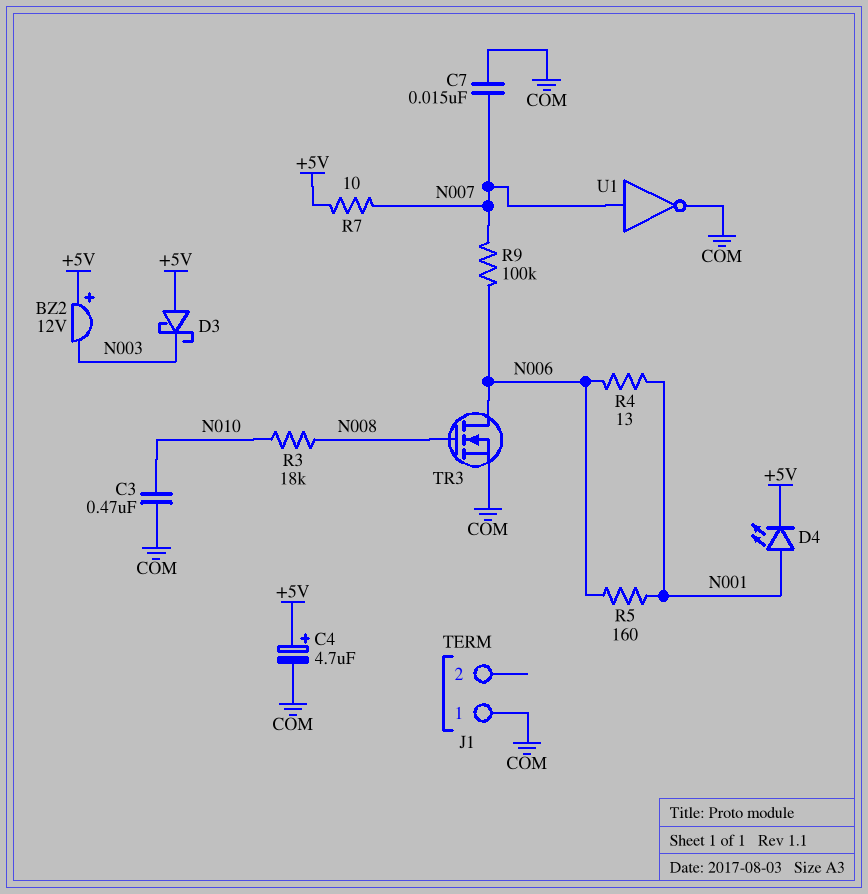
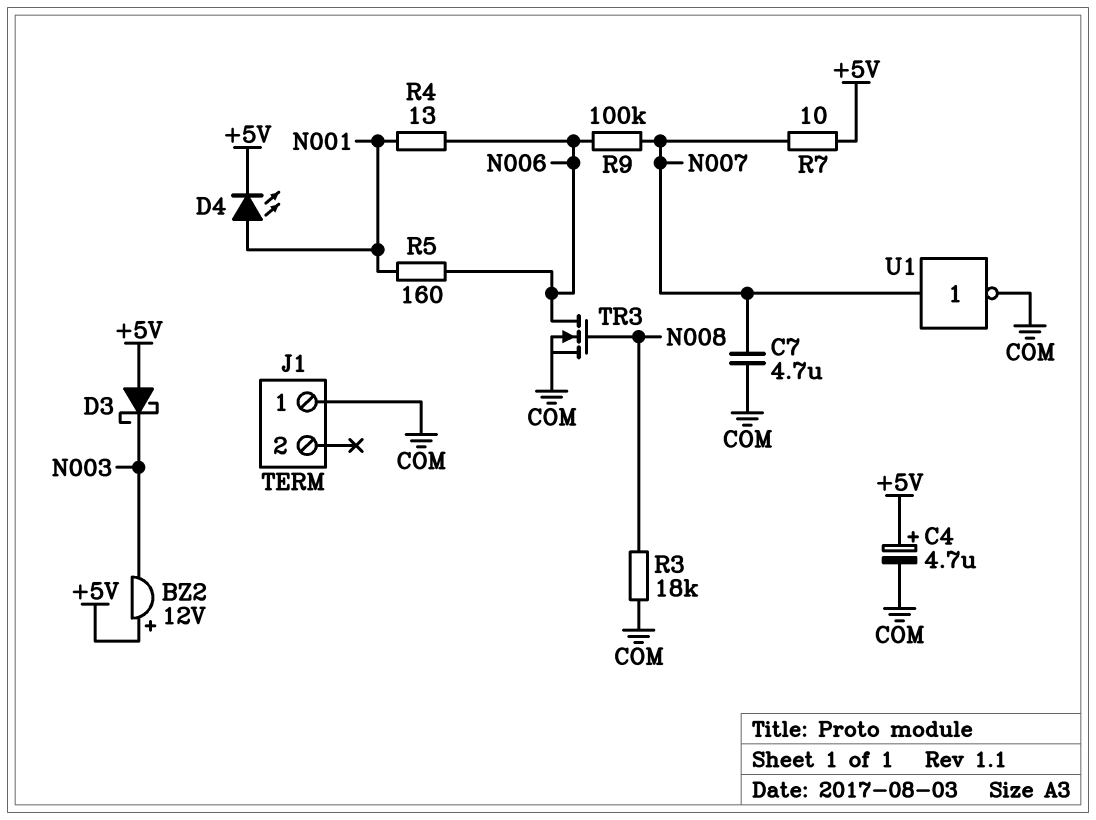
C3: 470nF (COM, N010) -> none
C7: 15nF (COM, N007) -> 4.7uF (COM, N007)
R3: 18k (N008, N010) -> 18k (COM, N008)

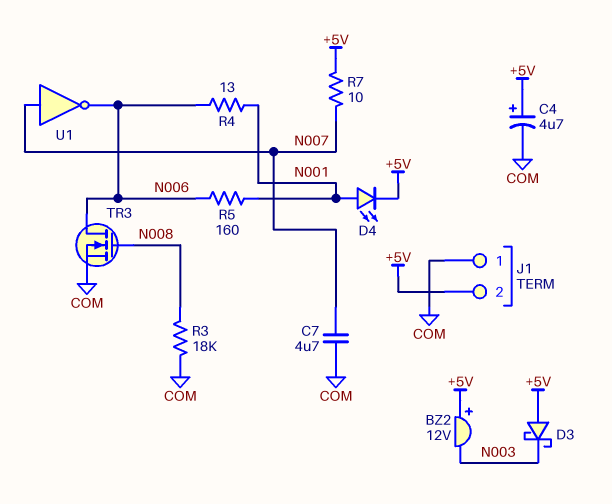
J1 pin 2: none -> +5V
R9: 100k (N006, N007) -> none
U1: NOT (in N007, out COM) -> NOT (in N007, out N006)

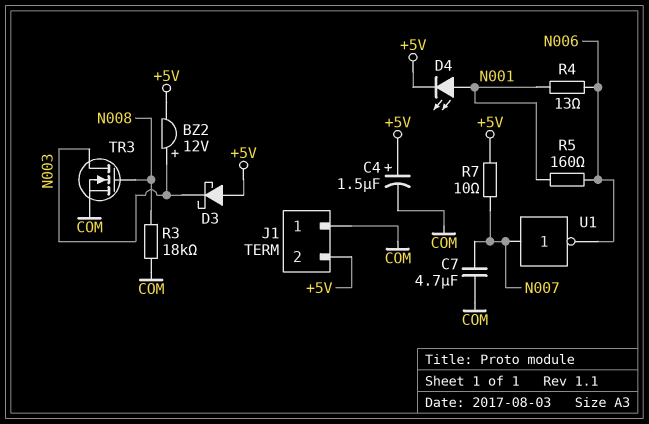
BZ2: buzzer 12V (plus +5V, minus N003) -> buzzer 12V (plus N003, minus +5V)
C4: 4.7uF (plus +5V, minus COM) -> 1.5uF (plus +5V, minus COM)
TR3: NMOS (G N008, D N006, S COM) -> NMOS (G N008, D N003, S COM)

